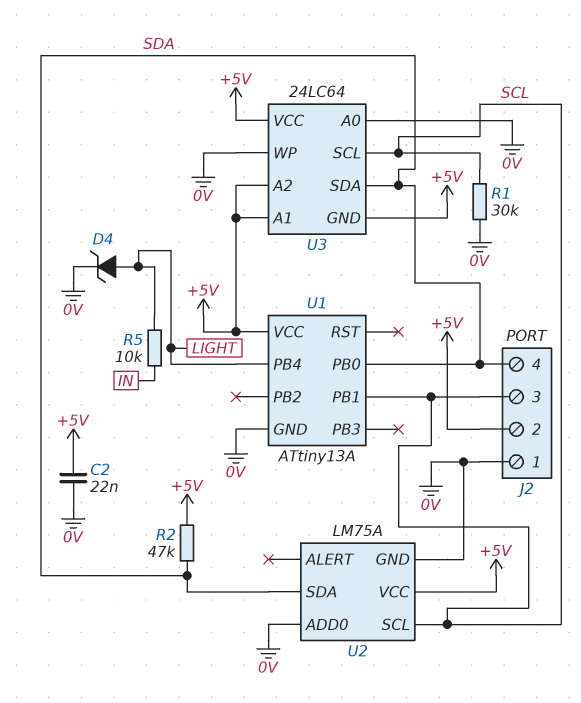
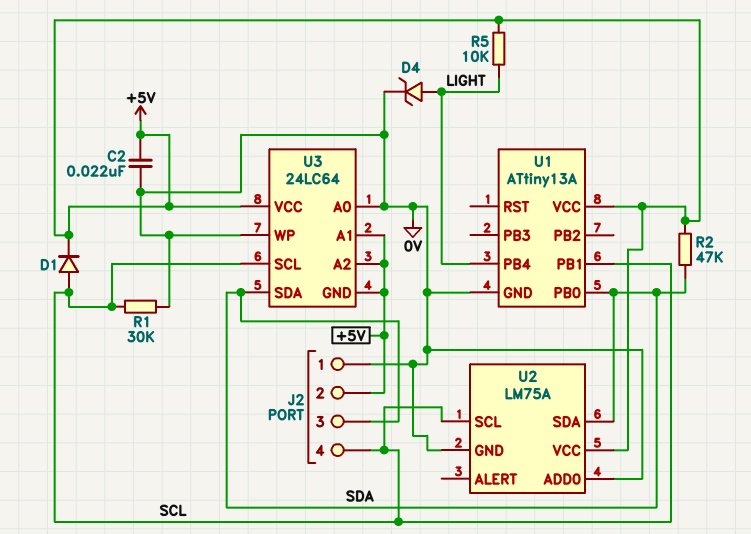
D1: none -> diode (A SCL, K +5V)
J2 pin 3: SCL -> SDA
J2 pin 4: SDA -> SCL
R5: 10k (IN, LIGHT) -> 10k (+5V, LIGHT)

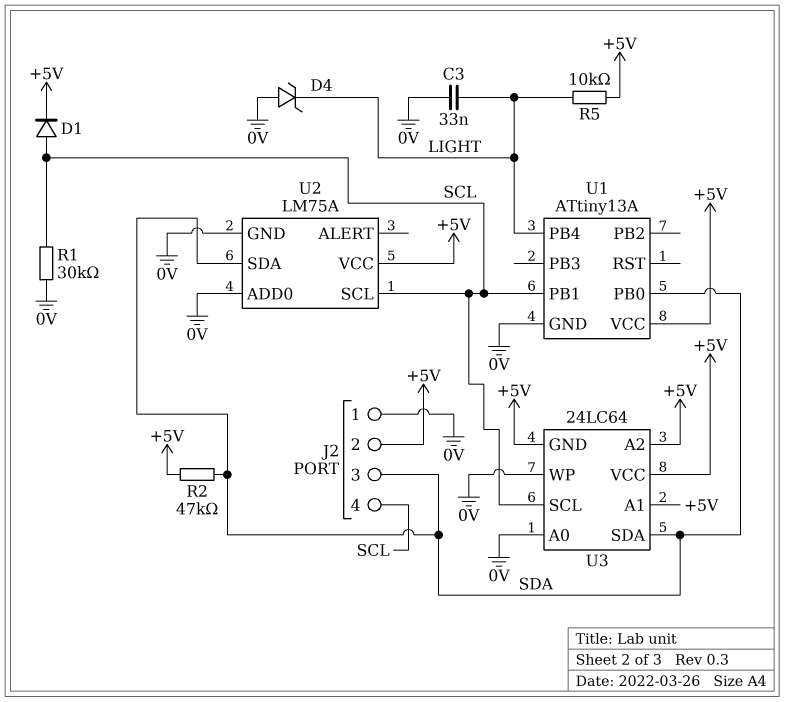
C2: 22nF (+5V, 0V) -> none
C3: none -> 33nF (0V, LIGHT)
D4: zener (A LIGHT, K 0V) -> zener (A 0V, K LIGHT)

